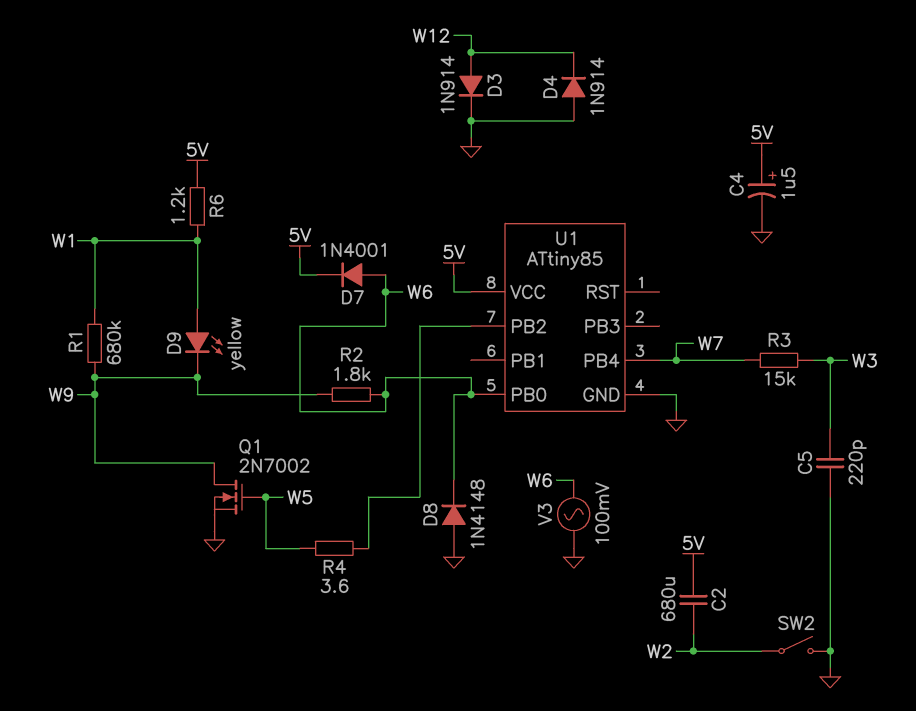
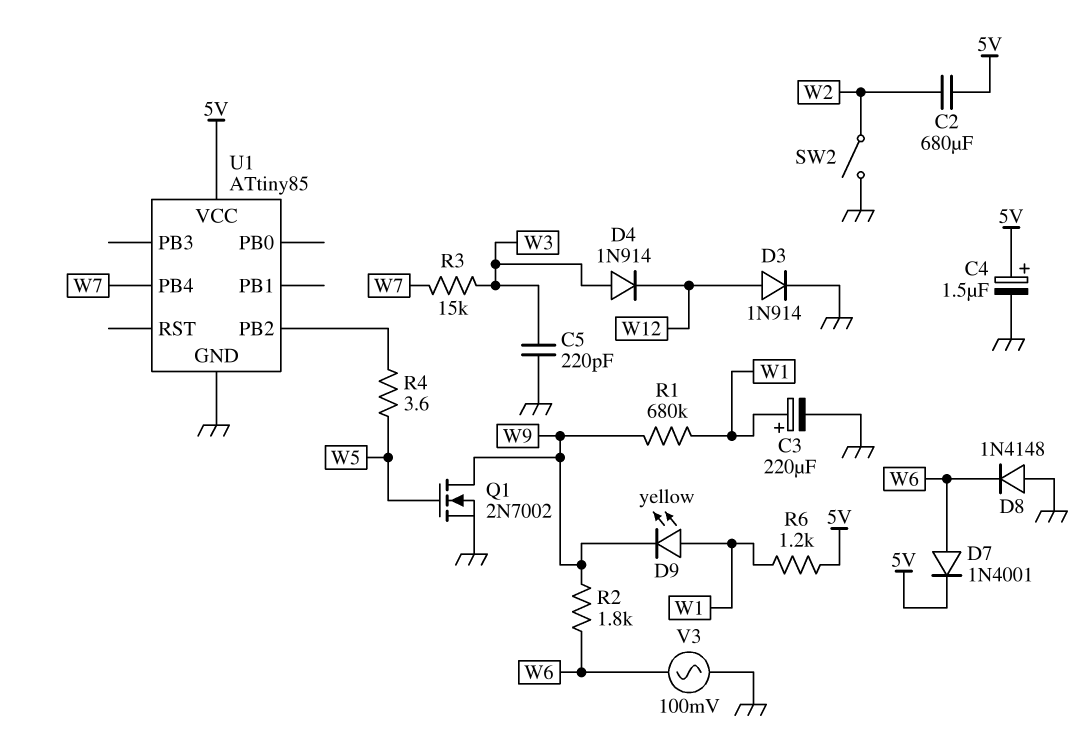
C3: none -> 220uF (plus W1, minus GND)
D4: diode 1N914 (A GND, K W12) -> diode 1N914 (A W3, K W12)
U1 pin PB0: W6 -> none

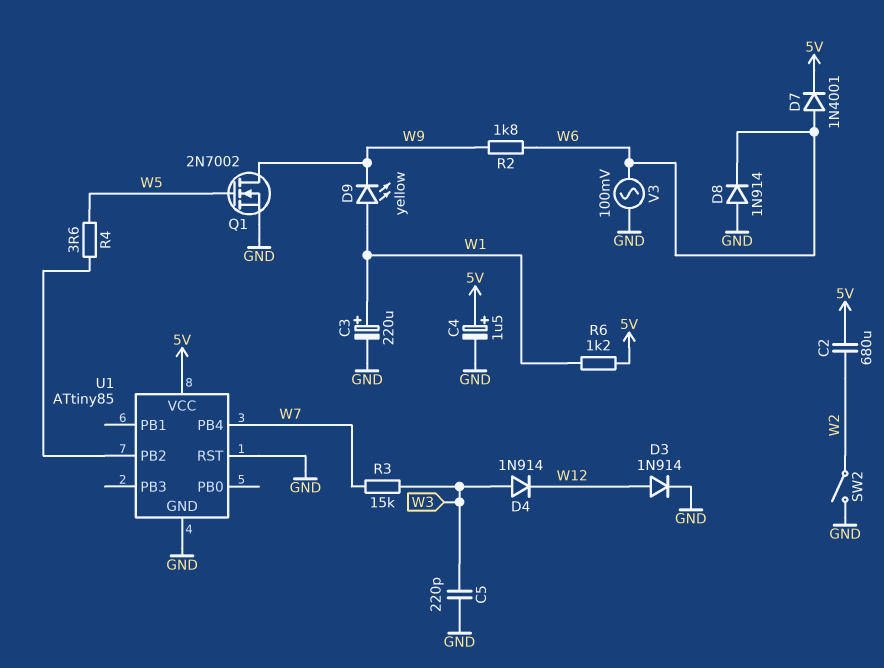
D8: diode 1N4148 (A GND, K W6) -> diode 1N914 (A GND, K W6)
R1: 680k (W1, W9) -> none
U1 pin RST: none -> GND

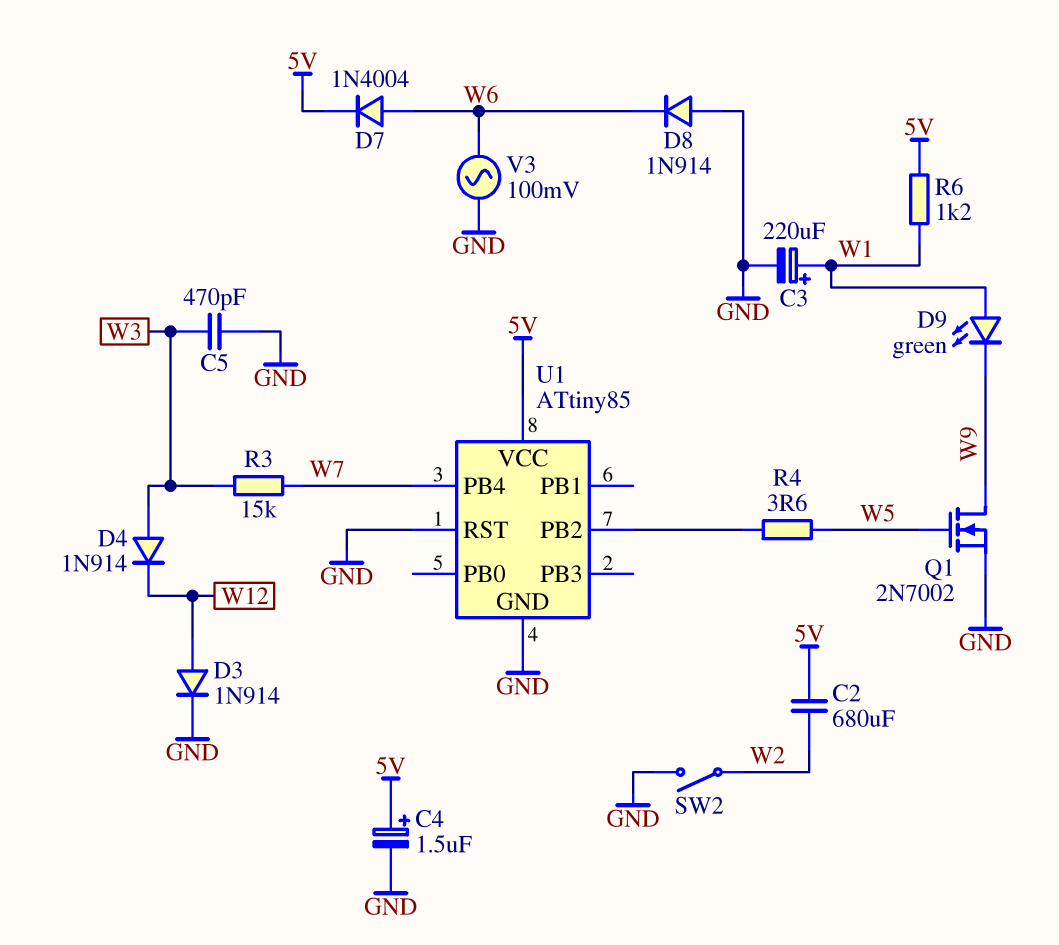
C5: 220pF (GND, W3) -> 470pF (GND, W3)
D7: diode 1N4001 (A W6, K 5V) -> diode 1N4004 (A W6, K 5V)
D9: LED yellow (A W1, K W9) -> LED green (A W1, K W9)
R2: 1.8k (W6, W9) -> none

